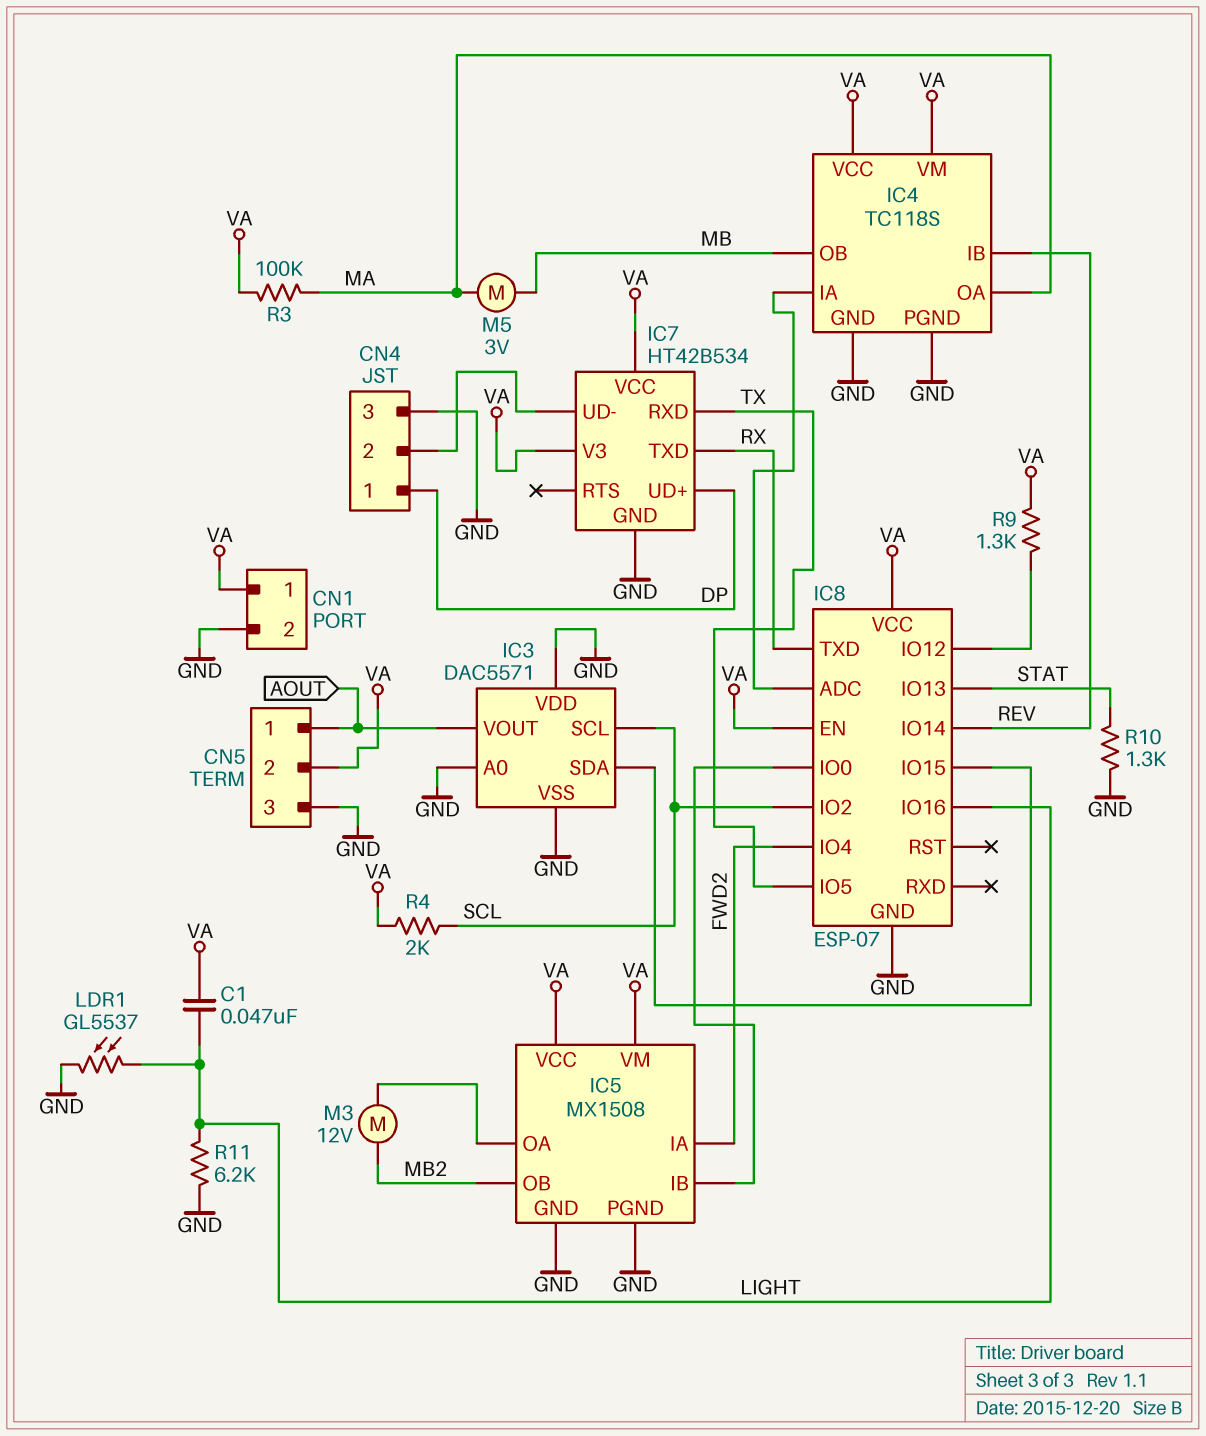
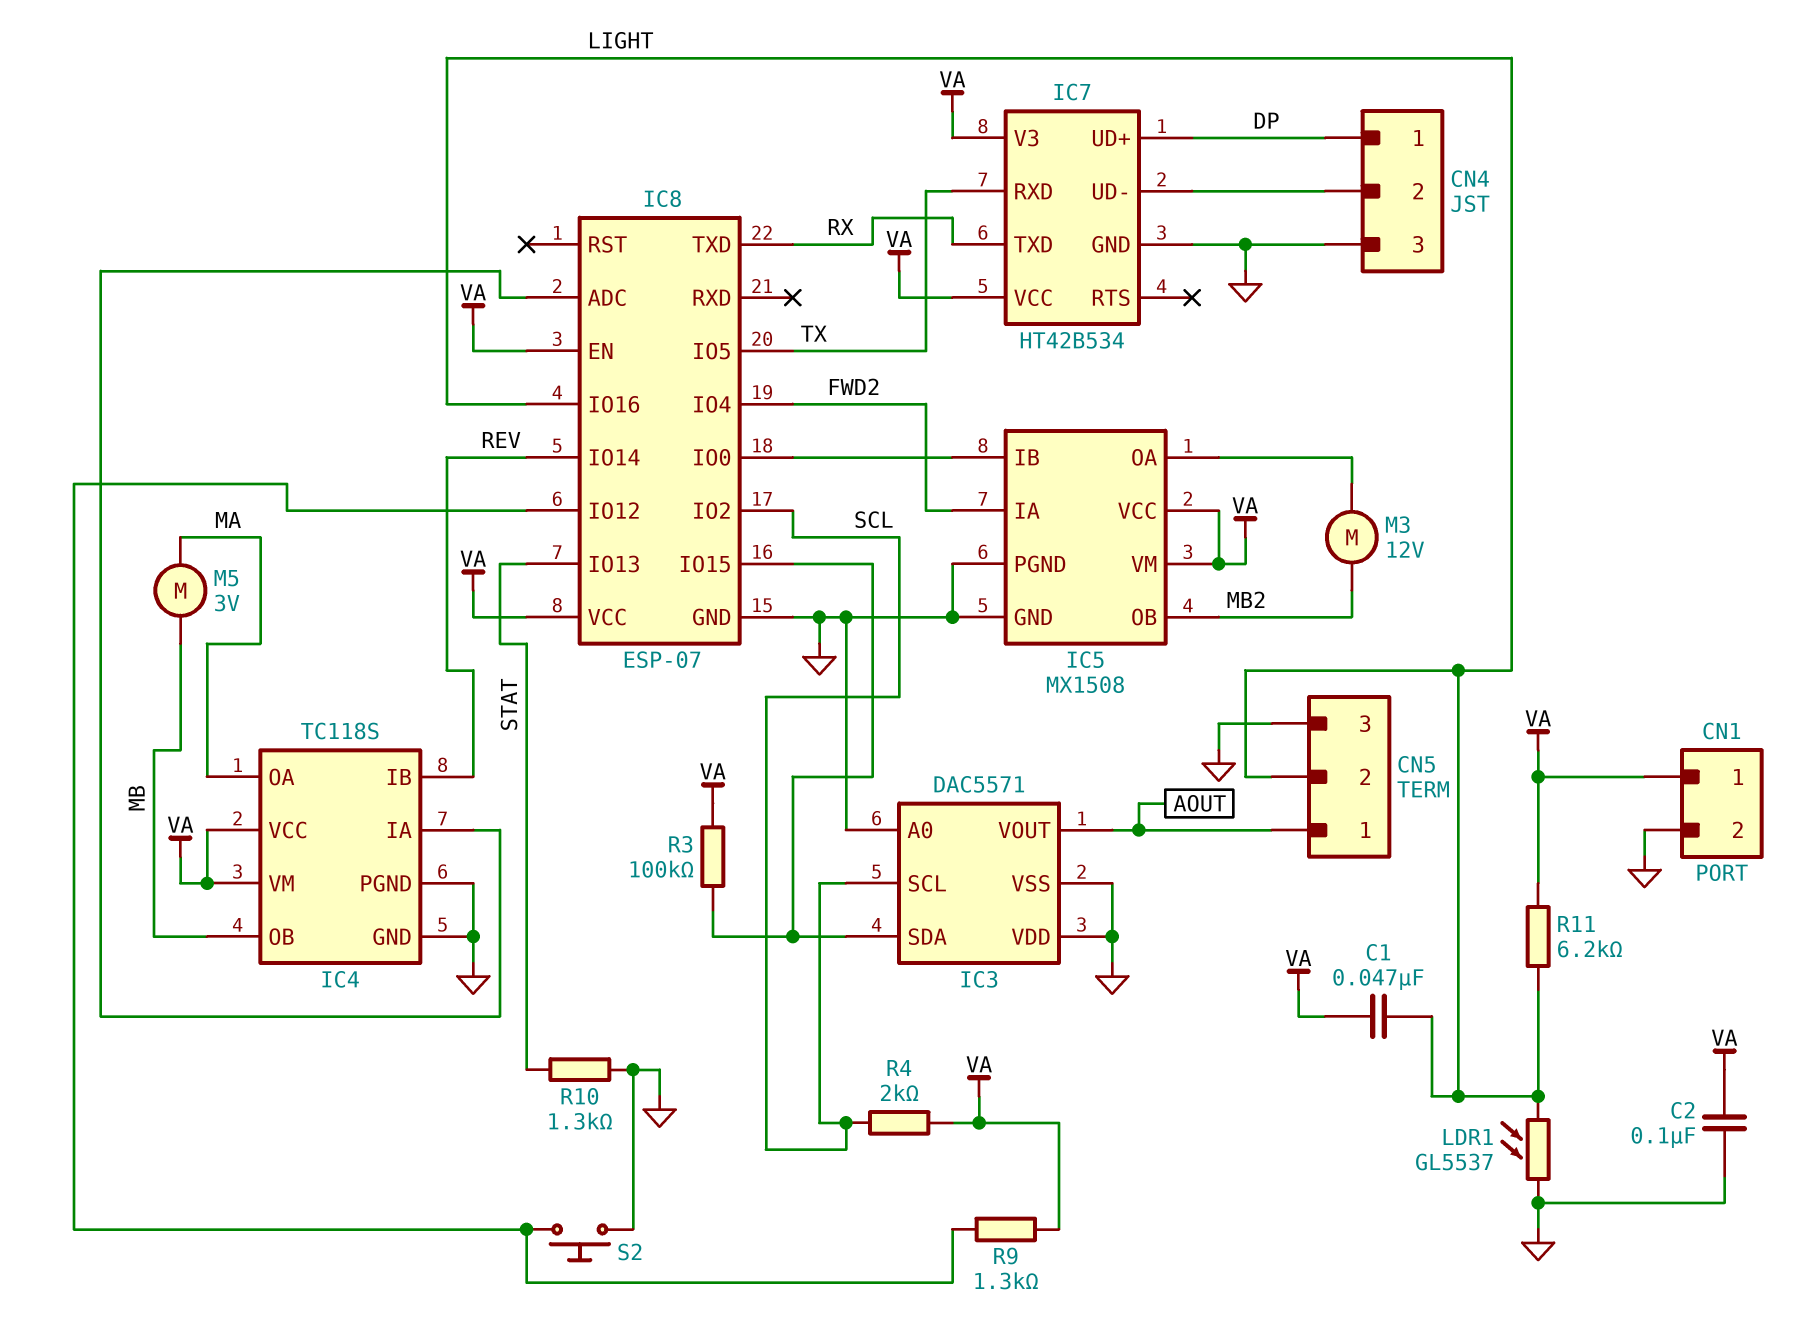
C2: none -> 100nF (GND, VA)
CN5 pin 2: VA -> LIGHT
R3: 100k (MA, VA) -> 100k (IC3/SDA, VA)
R11: 6.2k (GND, LIGHT) -> 6.2k (LIGHT, VA)
S2: none -> button (GND, IC8/IO12)

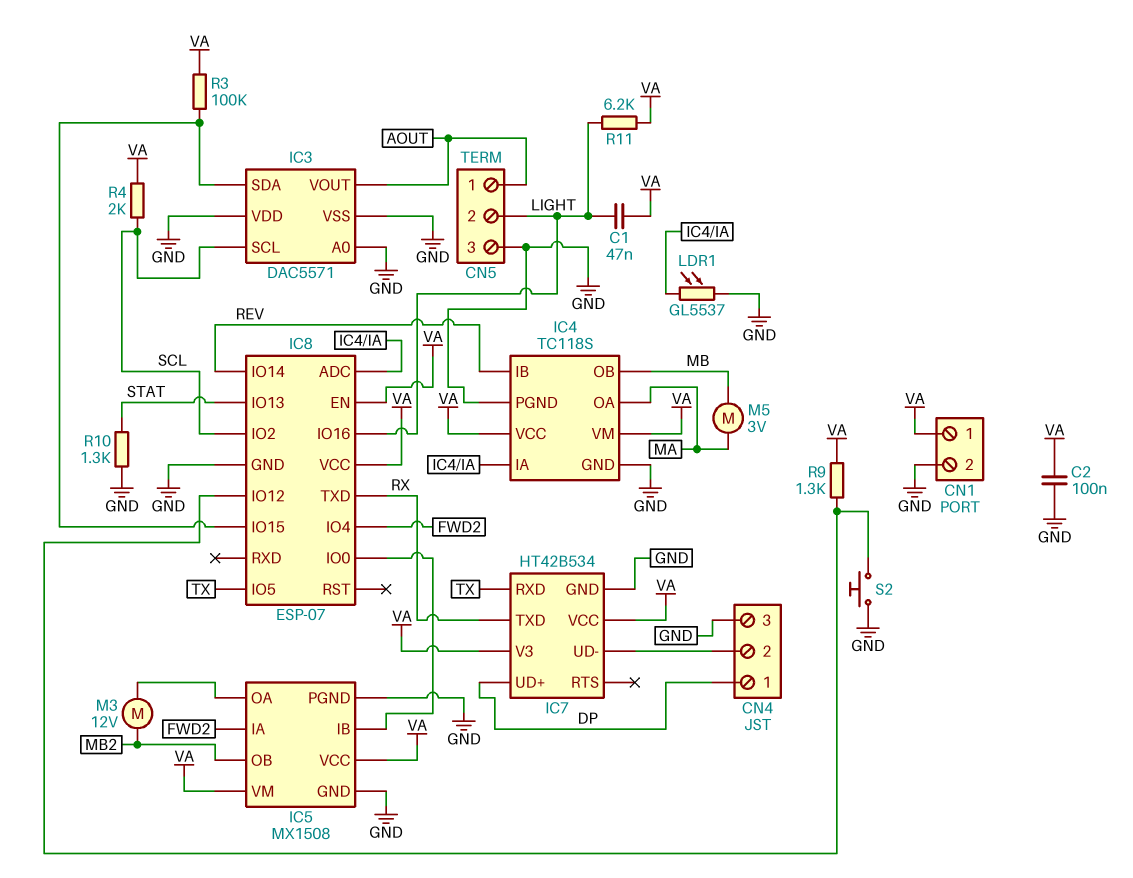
LDR1: GL5537 (GND, LIGHT) -> GL5537 (GND, IC4/IA)

